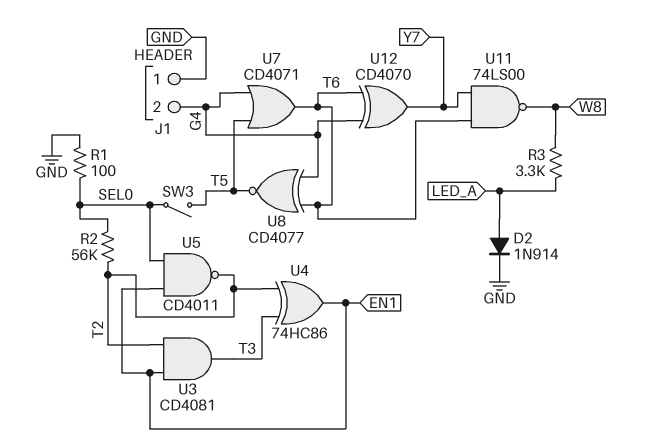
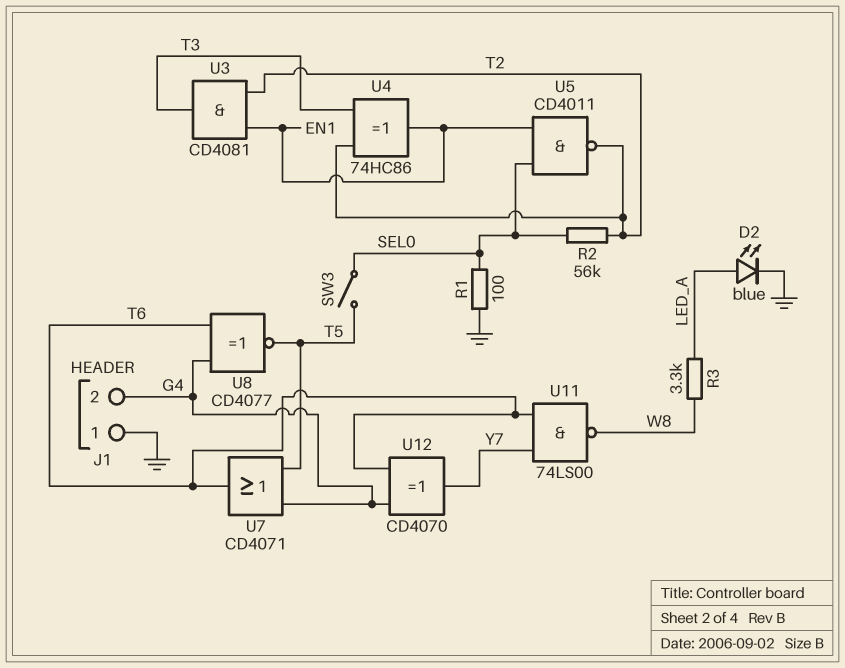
D2: diode 1N914 (A LED_A, K GND) -> LED blue (A LED_A, K GND)

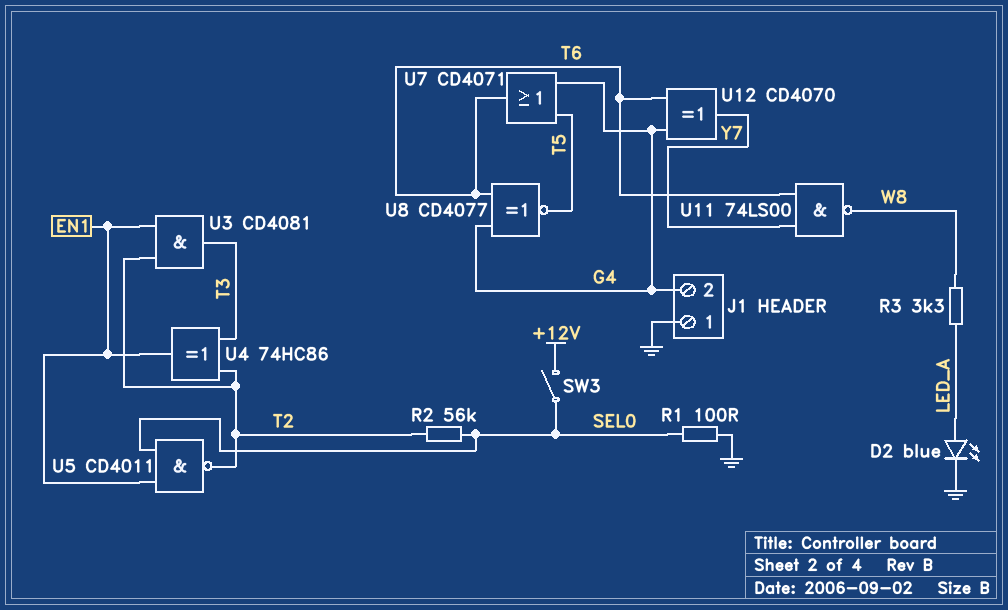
SW3: switch (SEL0, T5) -> switch (+12V, SEL0)

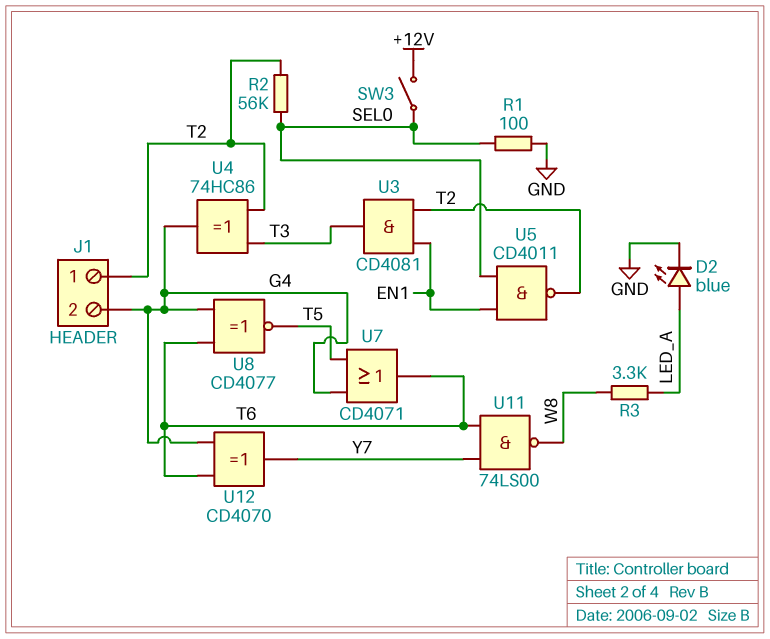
J1 pin 1: GND -> T2
U4: XOR 74HC86 (in T2, in T3, out EN1) -> XOR 74HC86 (in T2, in T3, out G4)

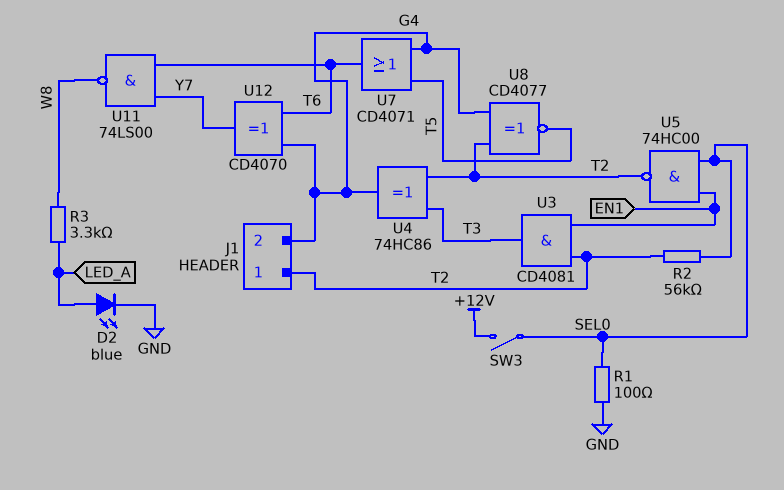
U5: NAND CD4011 (in EN1, in SEL0, out T2) -> NAND 74HC00 (in EN1, in SEL0, out T2)
U8: XNOR CD4077 (in G4, in T6, out T5) -> XNOR CD4077 (in G4, in T2, out T5)

